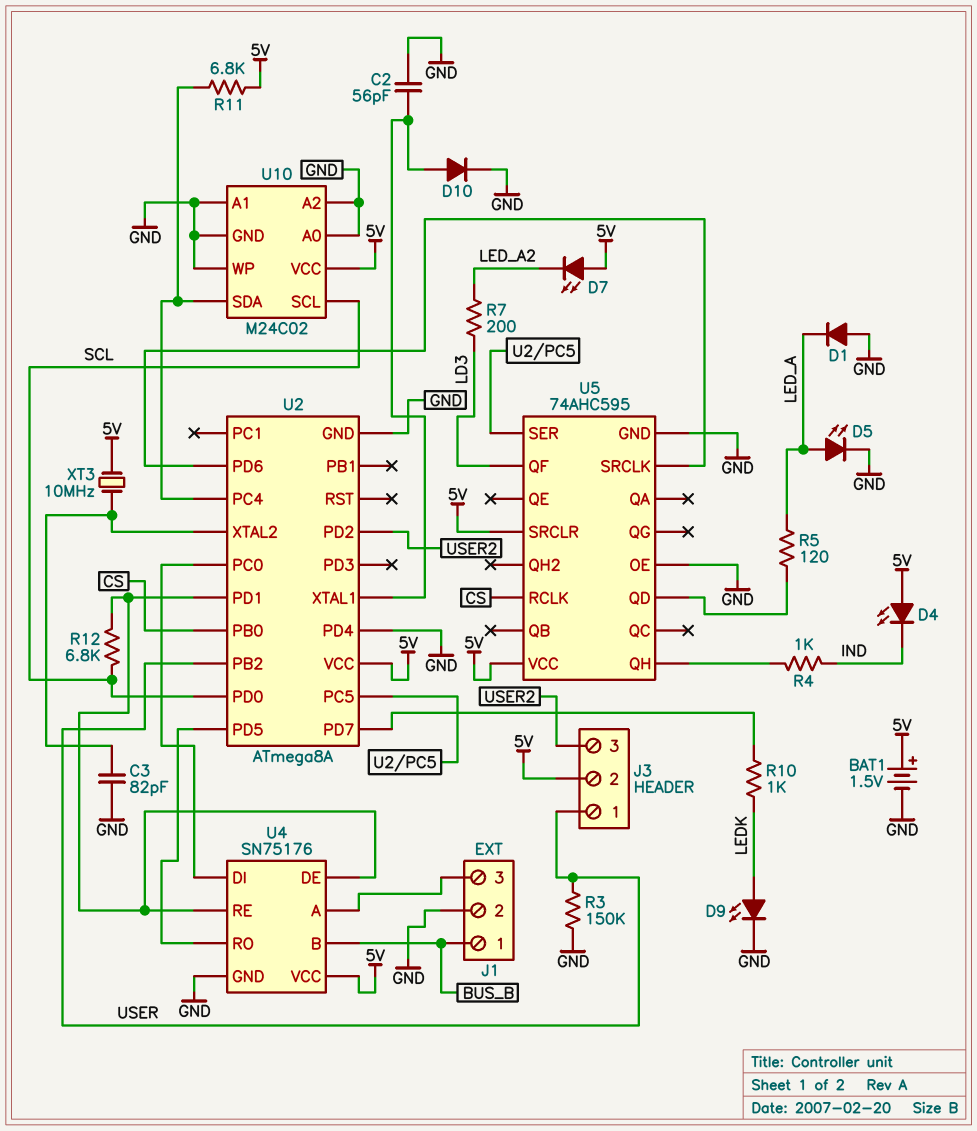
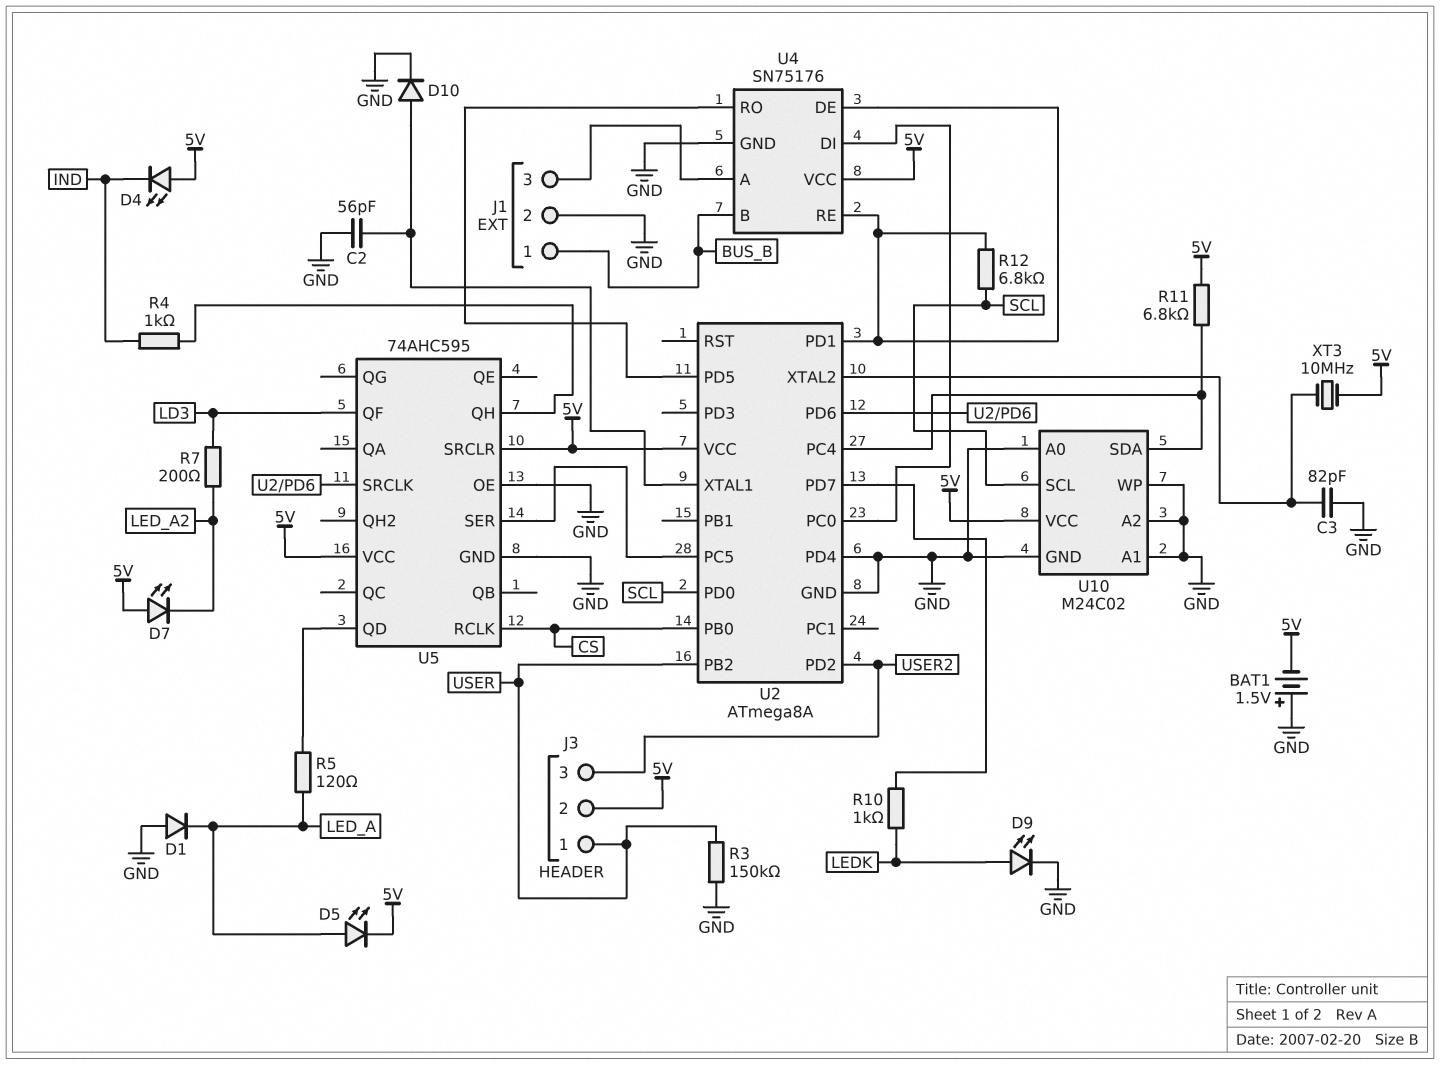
BAT1: 1.5V (plus 5V, minus GND) -> 1.5V (plus GND, minus 5V)
D5: LED (A LED_A, K GND) -> LED (A LED_A, K 5V)

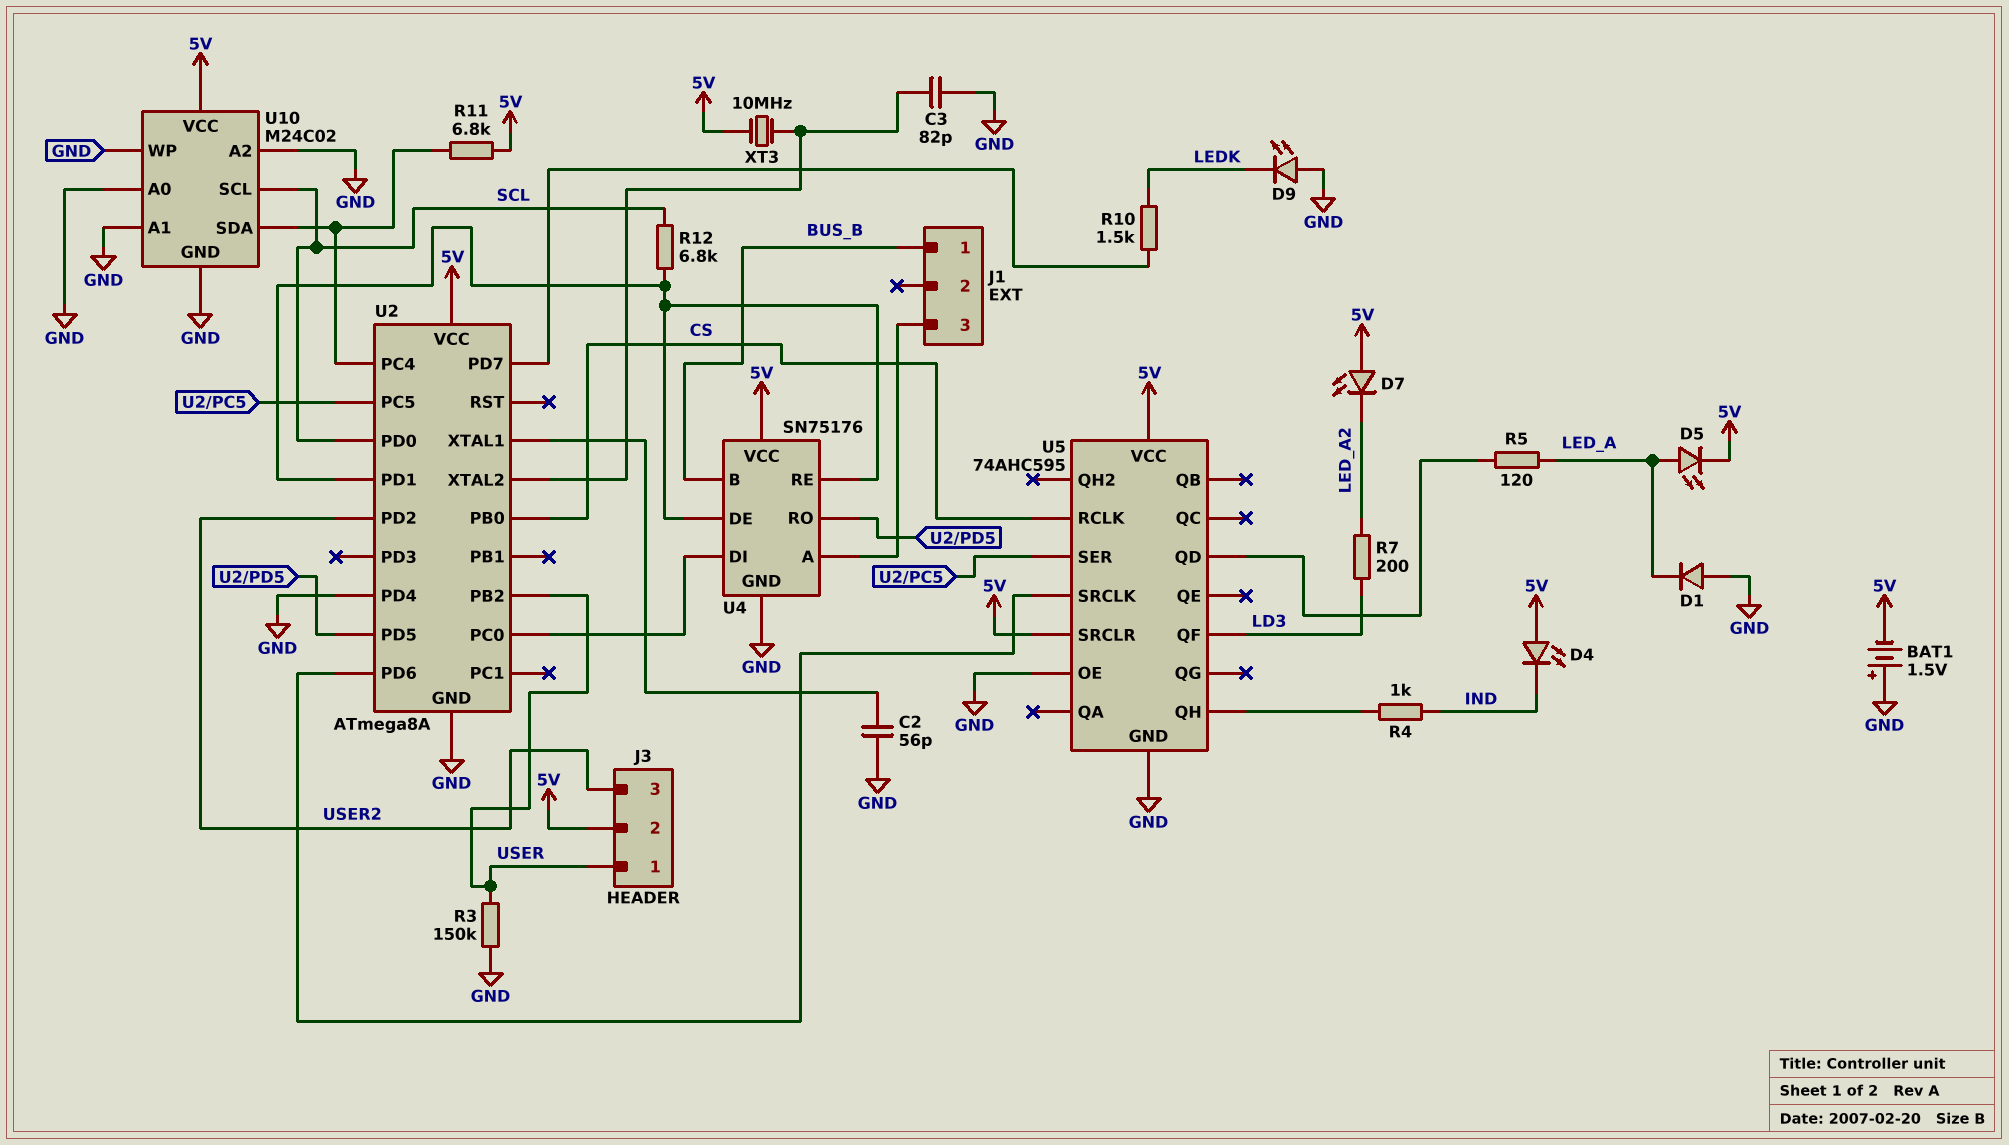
D9: LED (A LEDK, K GND) -> LED (A GND, K LEDK)
D10: diode (A U2/XTAL1, K GND) -> none
J1 pin 2: GND -> none
R10: 1k (LEDK, U2/PD7) -> 1.5k (LEDK, U2/PD7)

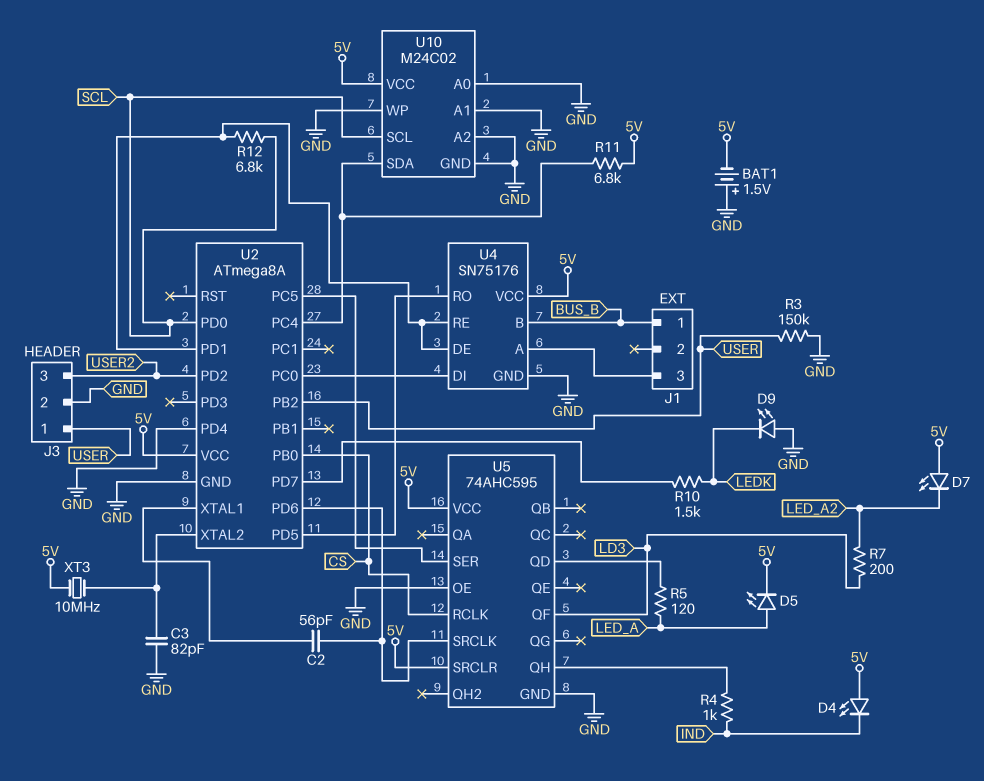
C2: 56pF (GND, U2/XTAL1) -> 56pF (U2/PD6, U2/XTAL1)
D1: diode (A GND, K LED_A) -> none
J3 pin 2: 5V -> GND

